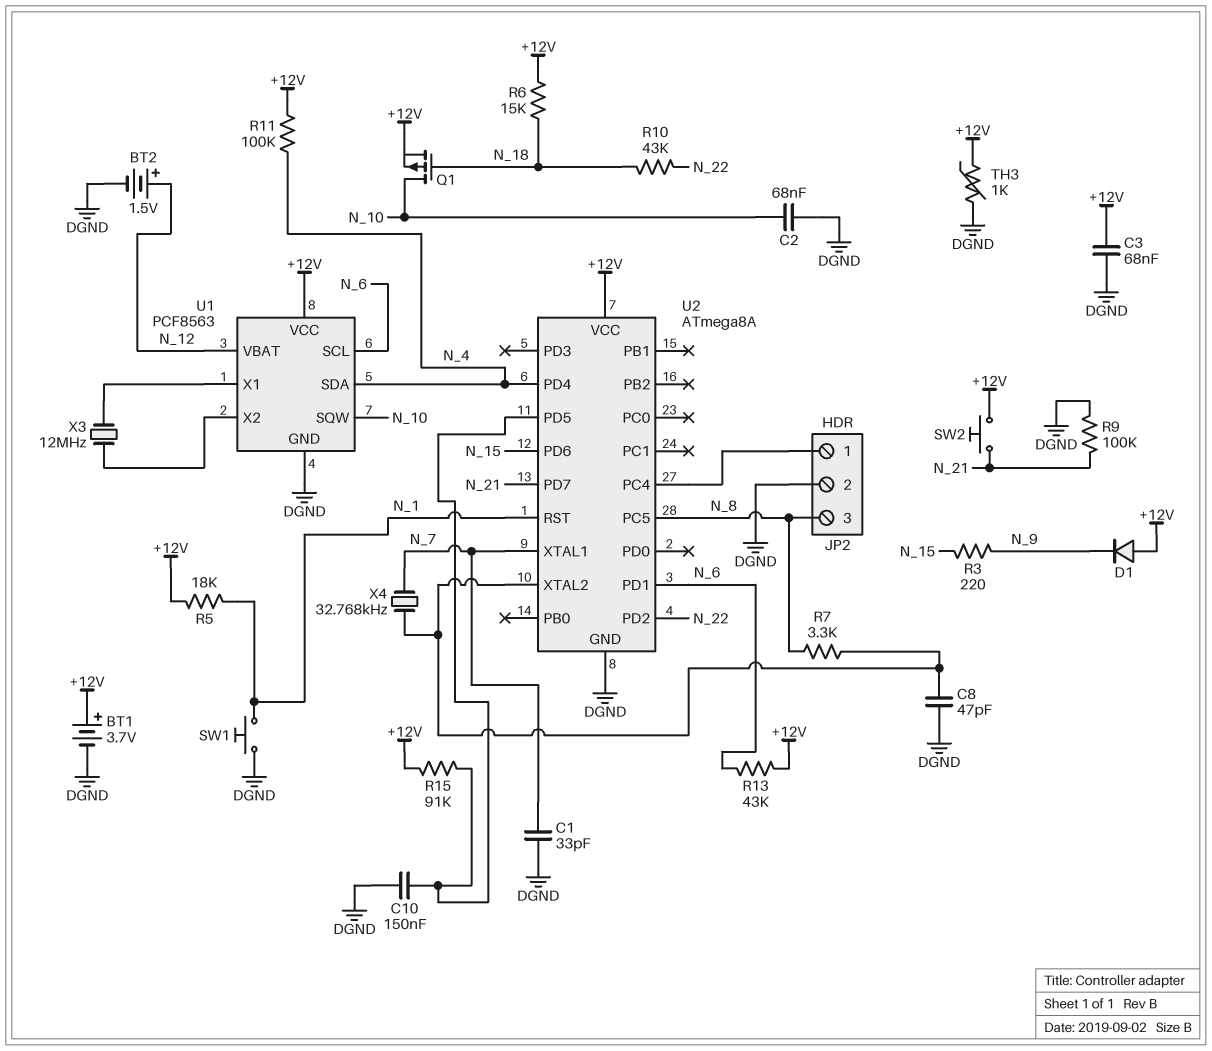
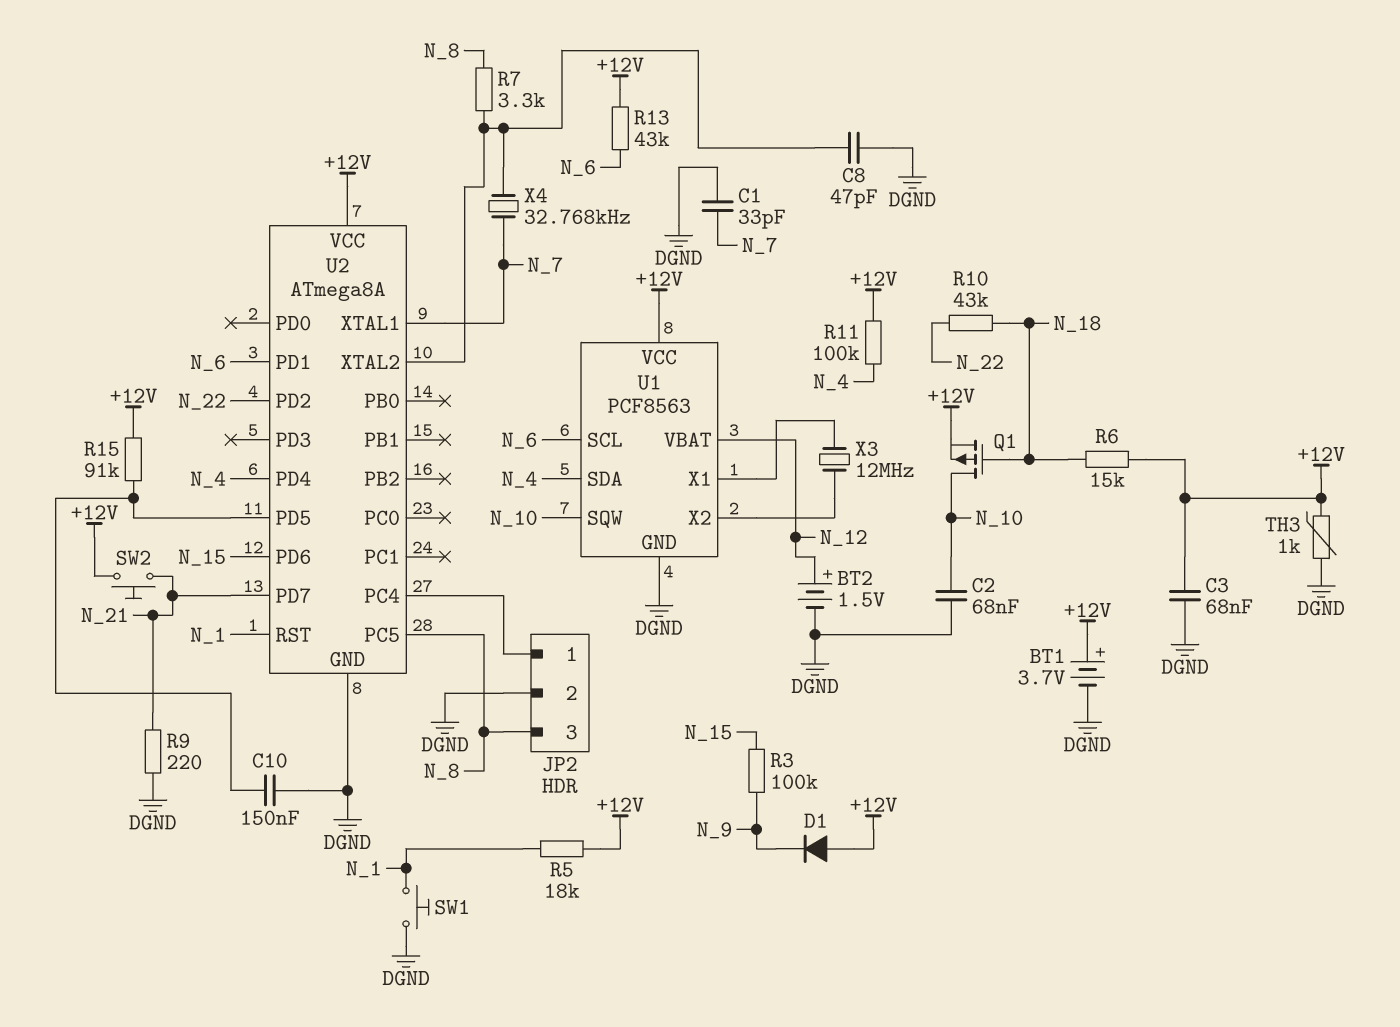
R3: 220 (N_9, N_15) -> 100k (N_9, N_15)
R9: 100k (DGND, N_21) -> 220 (DGND, N_21)

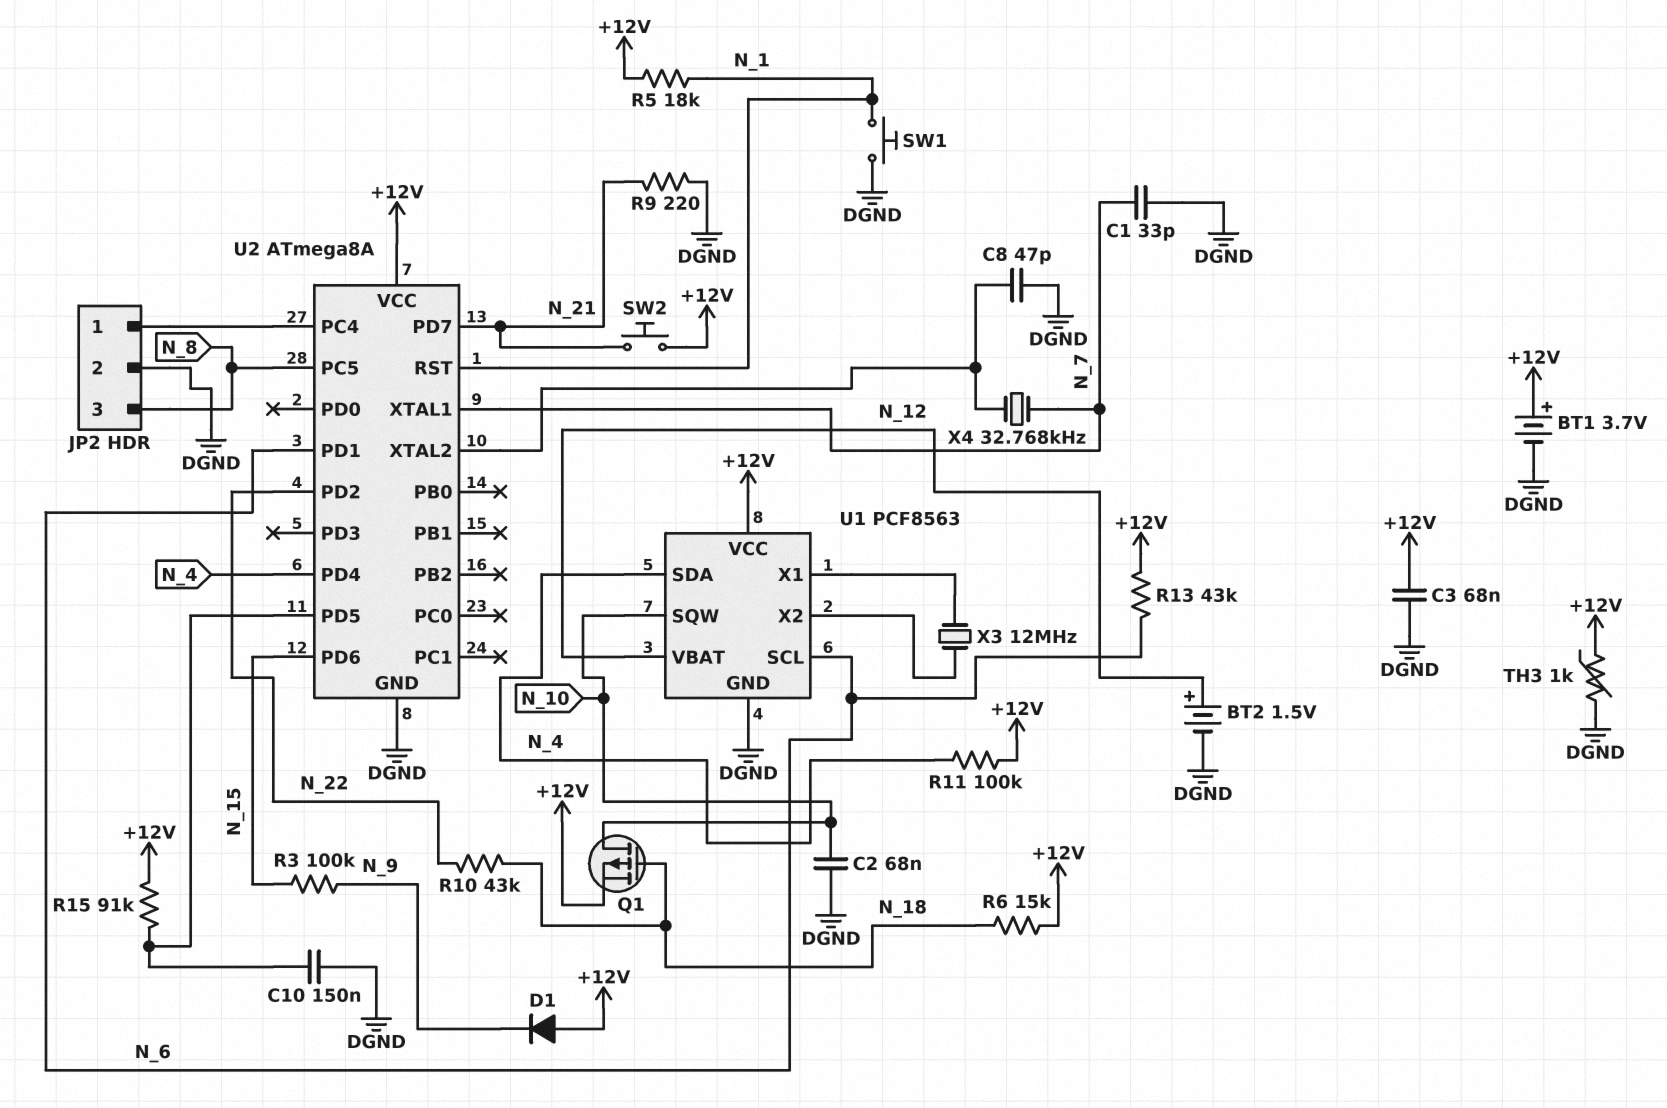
R7: 3.3k (N_8, U2/XTAL2) -> none

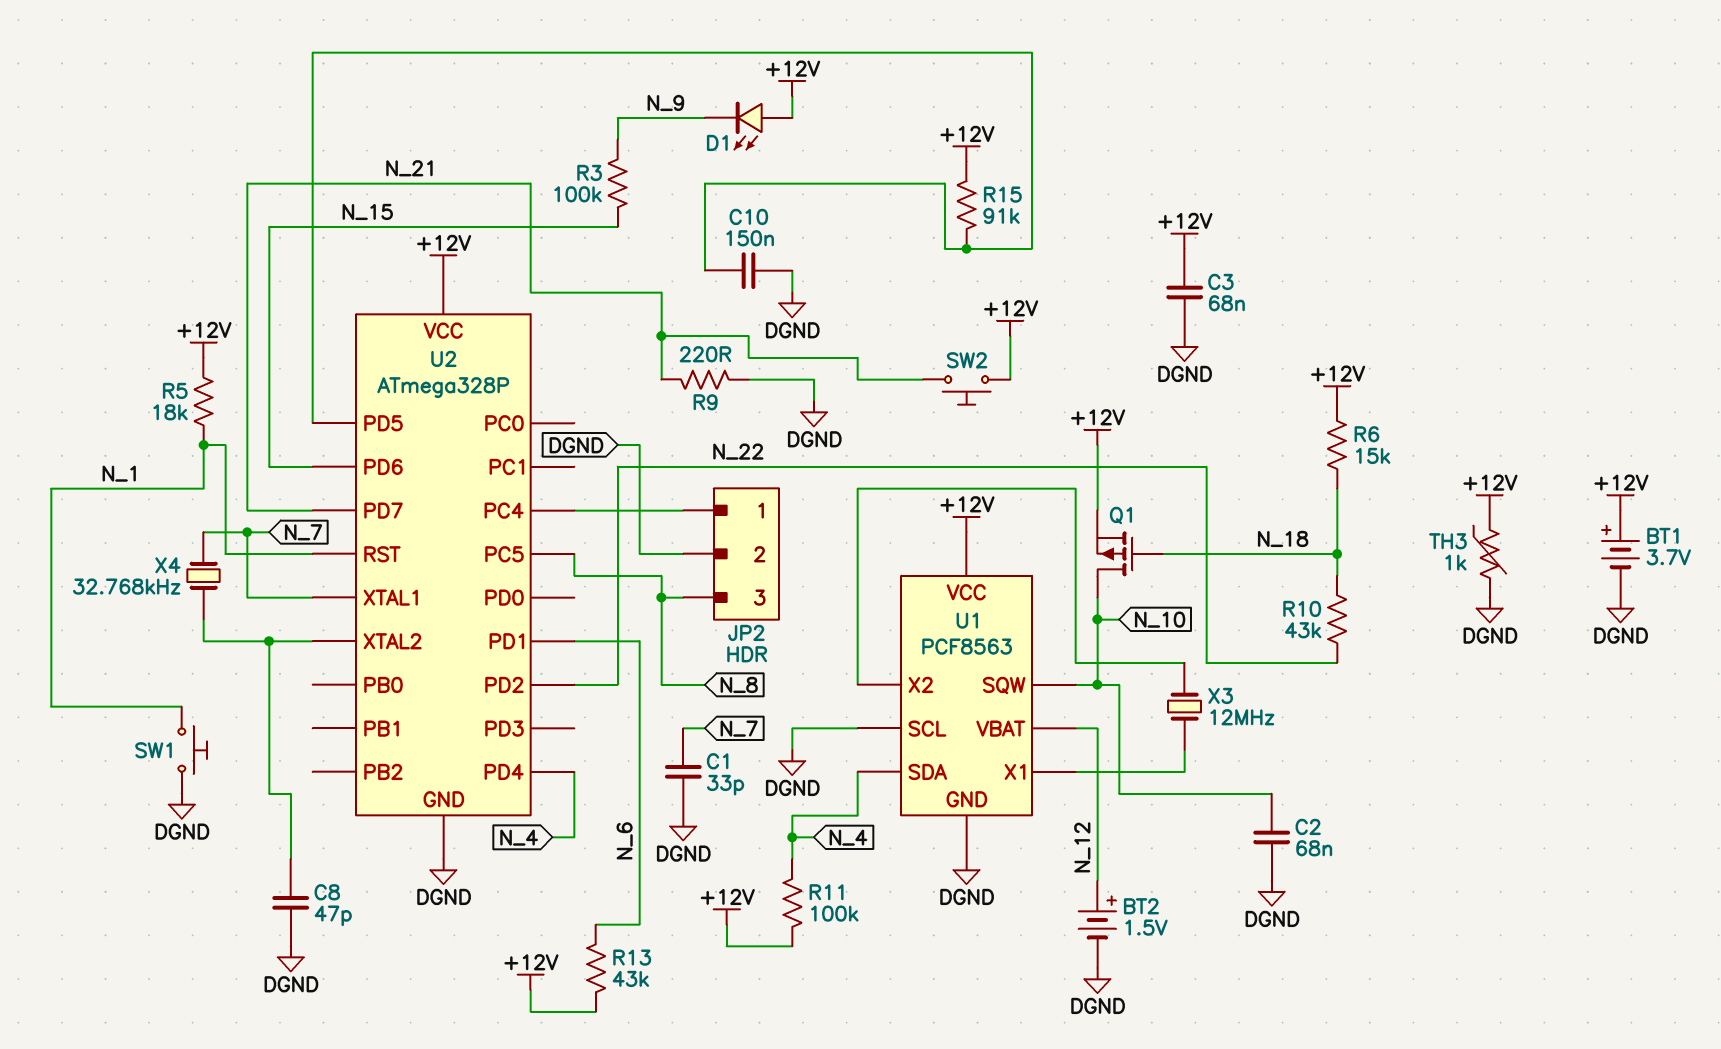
D1: diode (A +12V, K N_9) -> LED (A +12V, K N_9)
U1 pin SCL: N_6 -> DGND
U2: ATmega8A -> ATmega328P

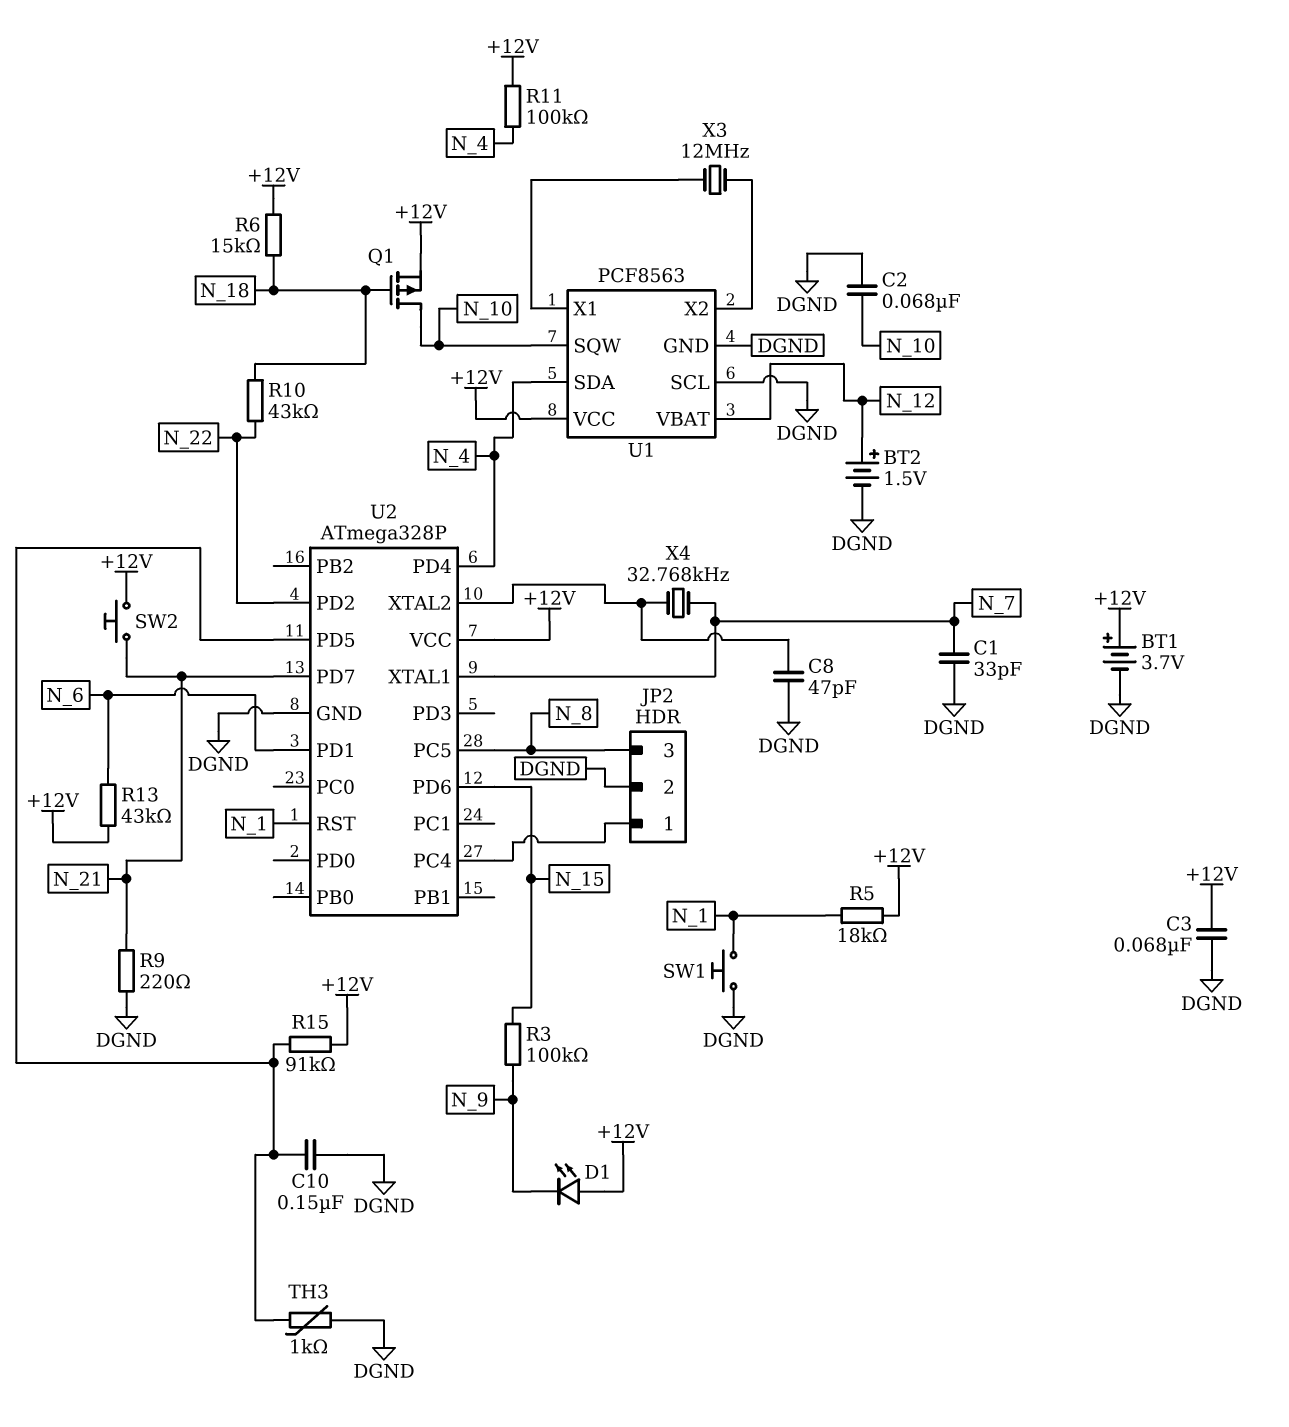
TH3: 1k (+12V, DGND) -> 1k (DGND, U2/PD5)

